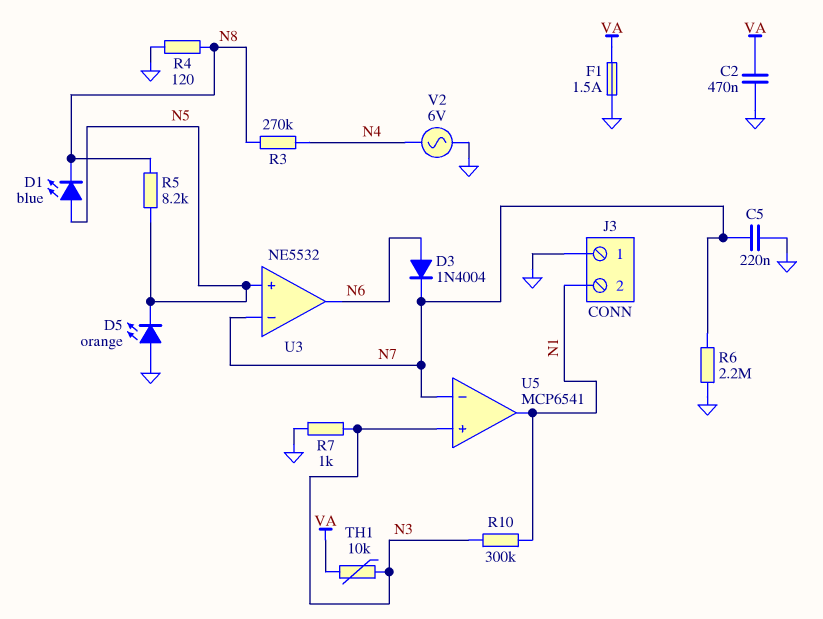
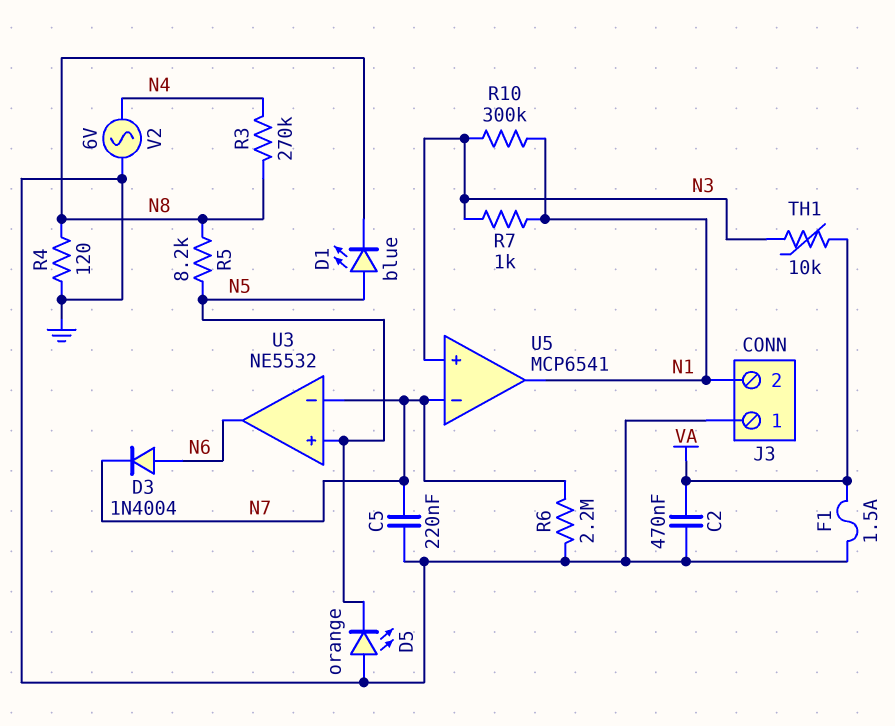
R7: 1k (GND, N3) -> 1k (N1, N3)

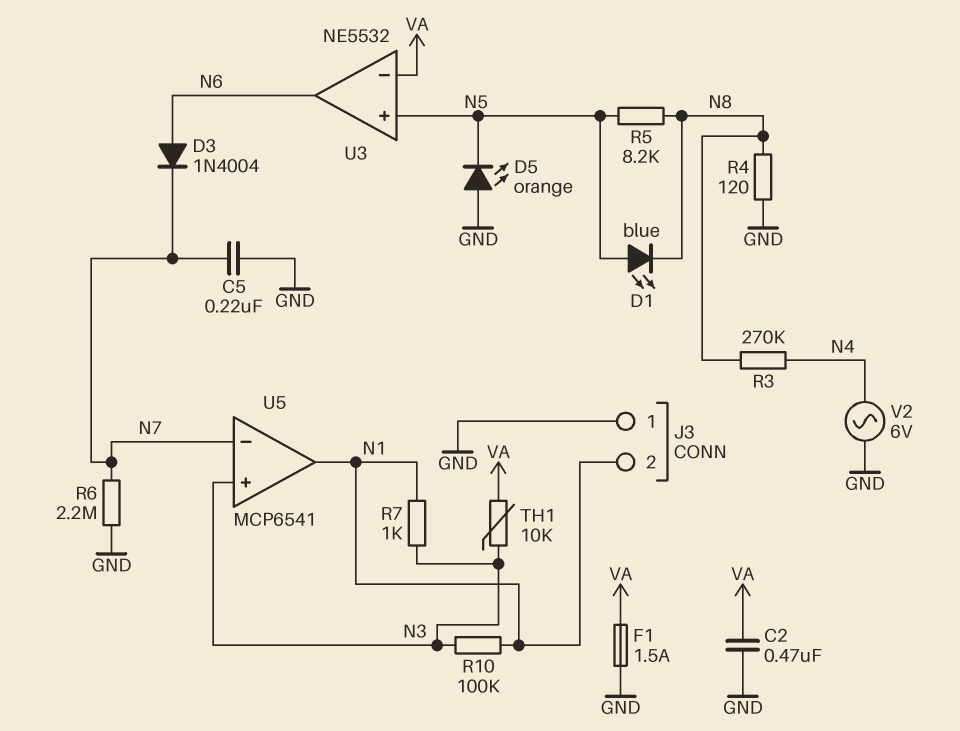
R10: 300k (N1, N3) -> 100k (N1, N3)
U3 pin in-: N7 -> VA

